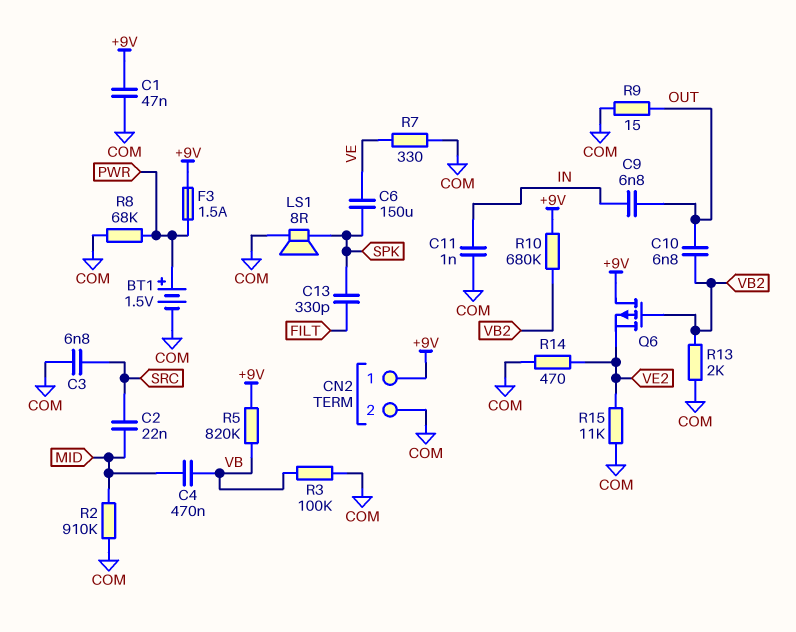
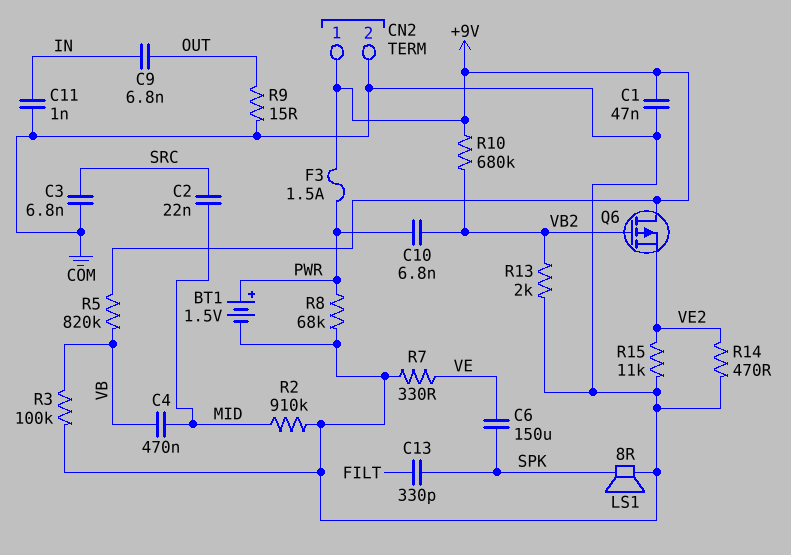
C10: 6.8nF (OUT, VB2) -> 6.8nF (PWR, VB2)

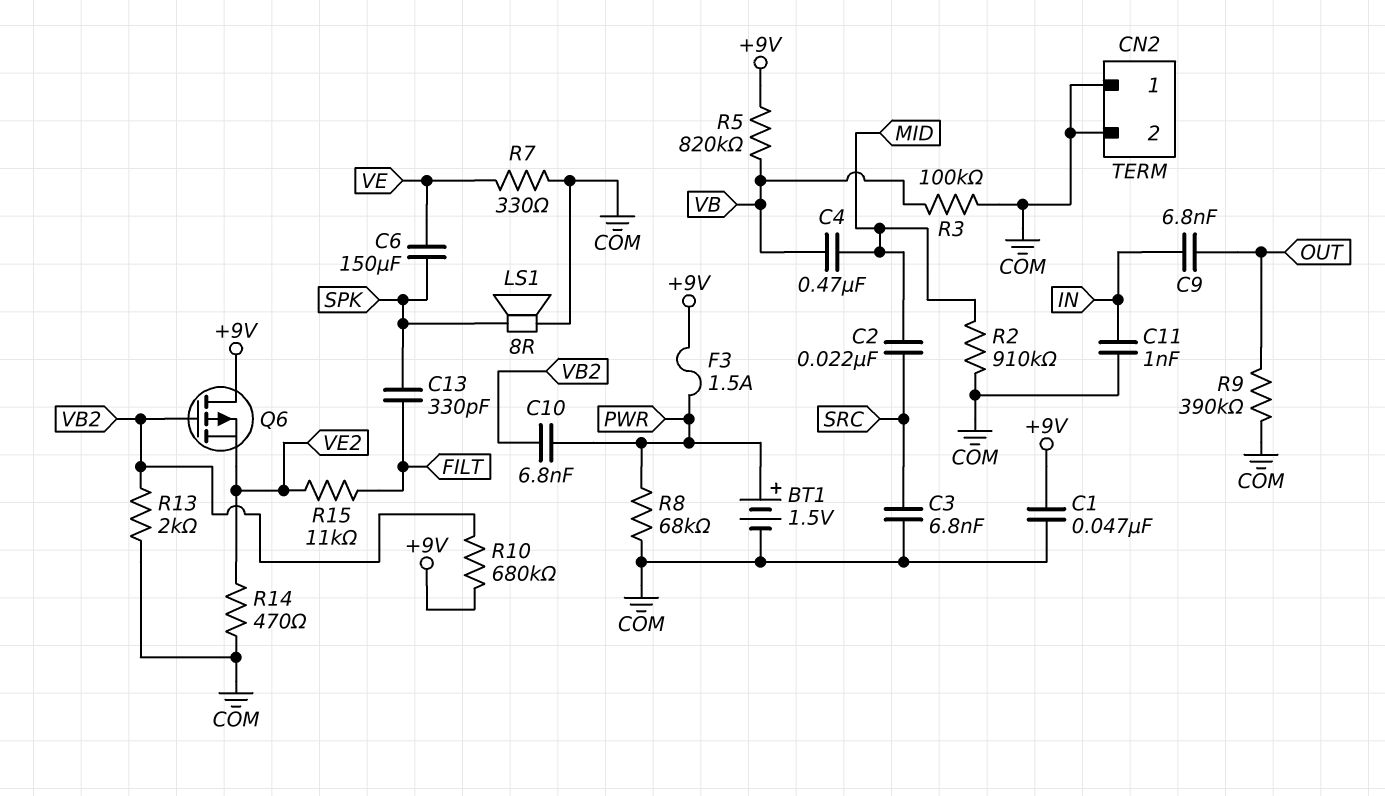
CN2 pin 1: +9V -> COM
R9: 15 (COM, OUT) -> 390k (COM, OUT)
R15: 11k (COM, VE2) -> 11k (FILT, VE2)

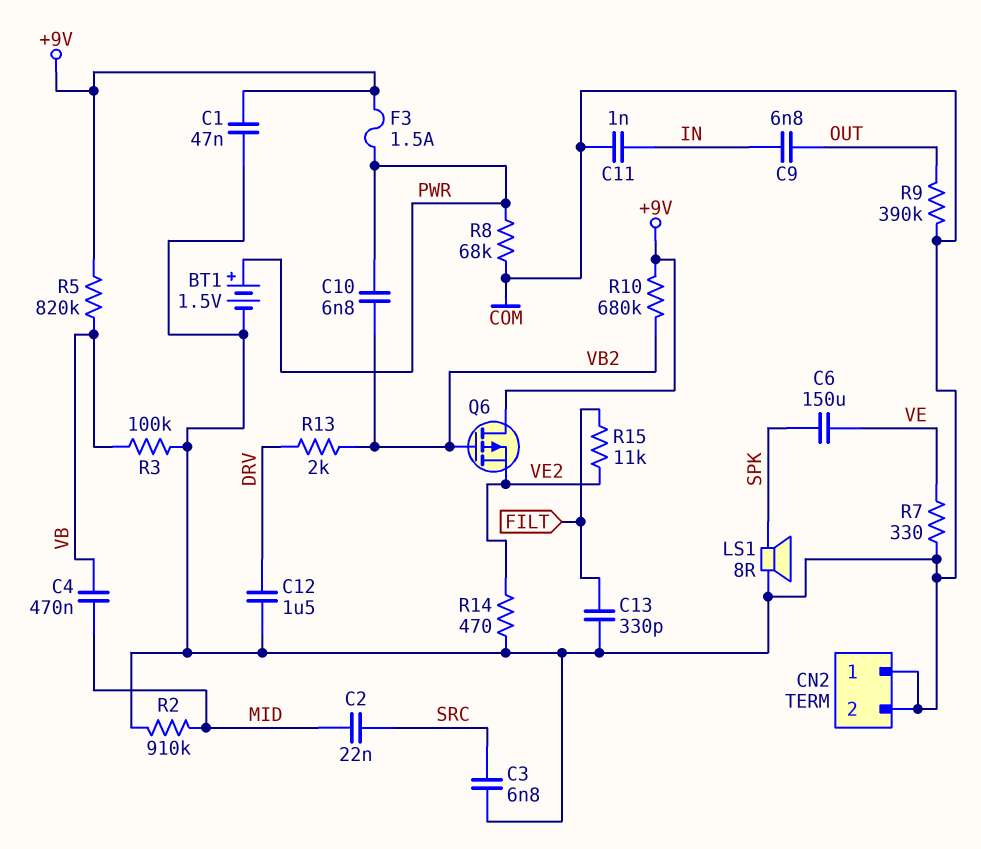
C12: none -> 1.5uF (COM, DRV)
C13: 330pF (FILT, SPK) -> 330pF (COM, FILT)
R13: 2k (COM, VB2) -> 2k (DRV, VB2)

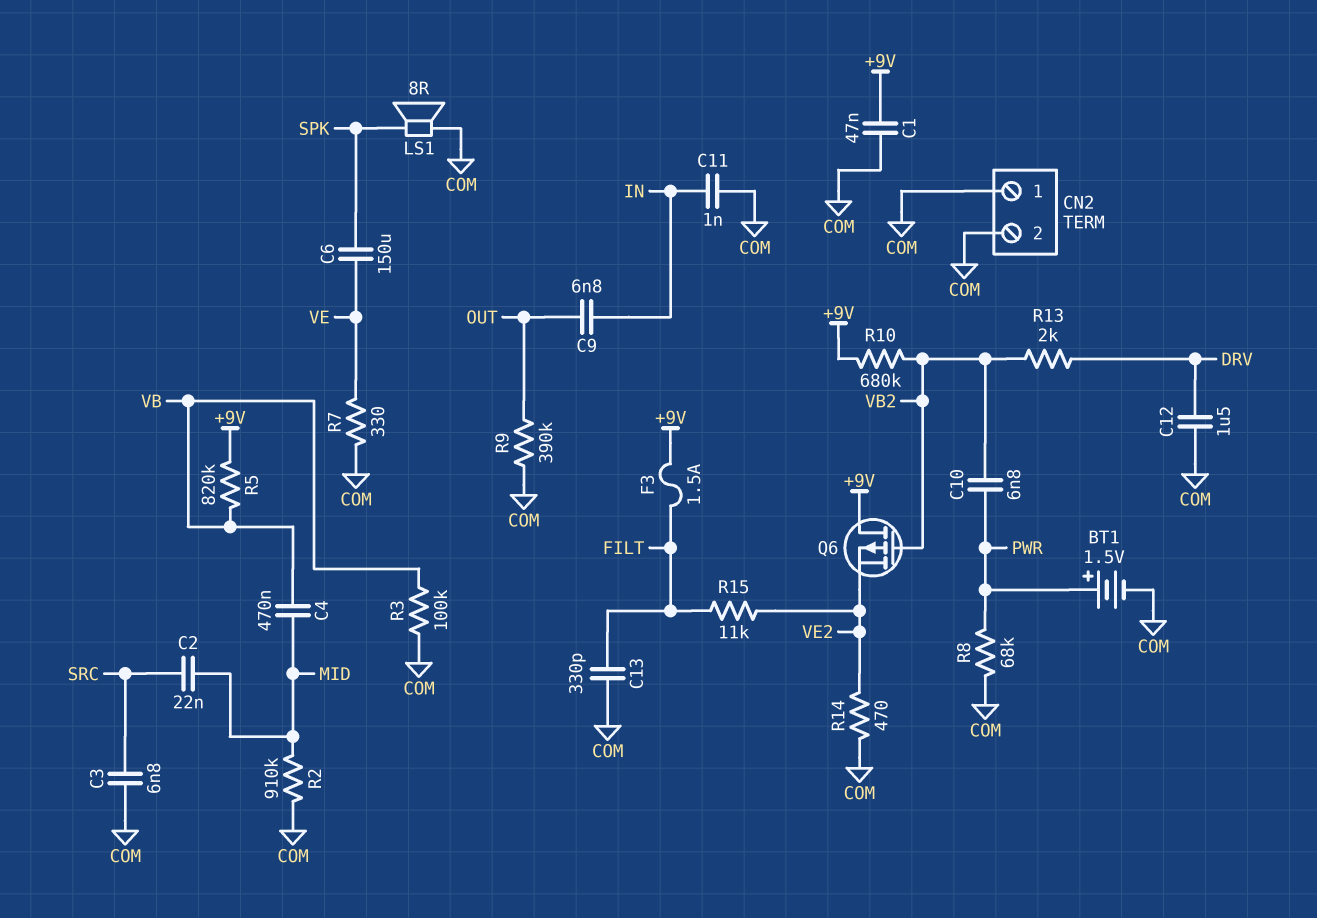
F3: 1.5A (+9V, PWR) -> 1.5A (+9V, FILT)

